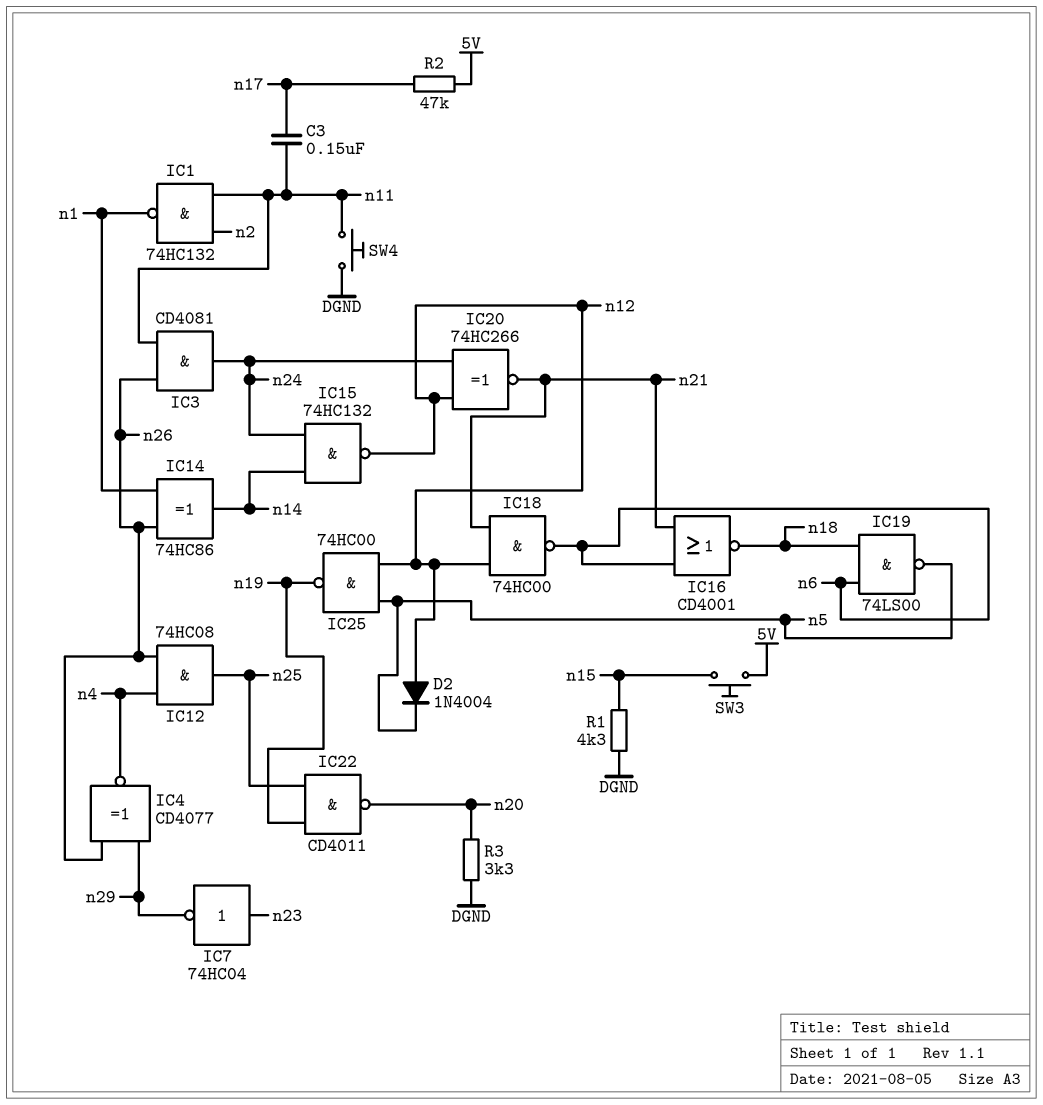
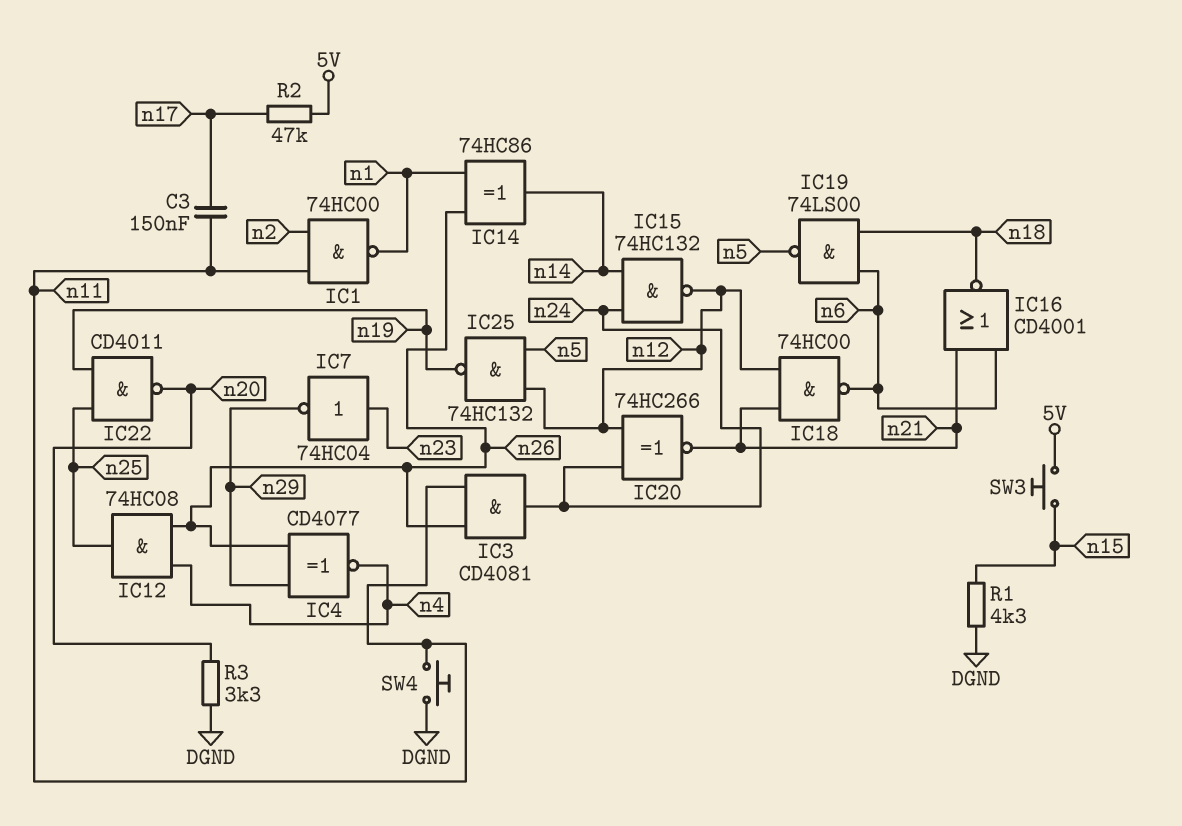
D2: diode 1N4004 (A n12, K n5) -> none
IC1: NAND 74HC132 (in n2, in n11, out n1) -> NAND 74HC00 (in n2, in n11, out n1)
IC25: NAND 74HC00 (in n5, in n12, out n19) -> NAND 74HC132 (in n5, in n12, out n19)

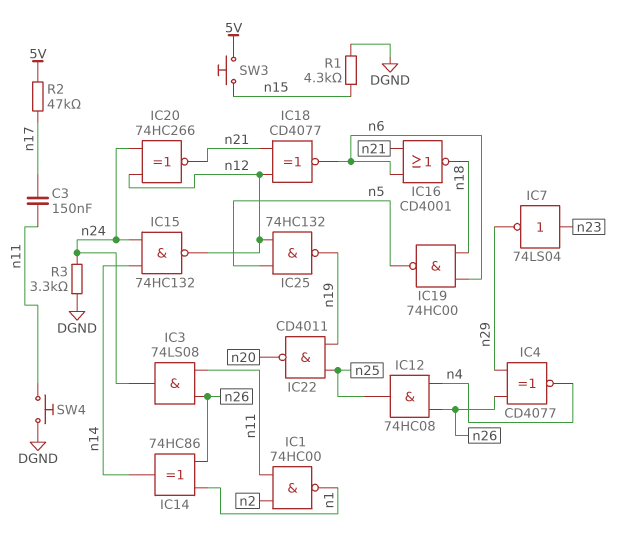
IC3: AND CD4081 (in n11, in n26, out n24) -> AND 74LS08 (in n11, in n26, out n24)
IC7: NOT 74HC04 (in n23, out n29) -> NOT 74LS04 (in n23, out n29)
IC18: NAND 74HC00 (in n12, in n21, out n6) -> XNOR CD4077 (in n12, in n21, out n6)
IC19: NAND 74LS00 (in n6, in n18, out n5) -> NAND 74HC00 (in n6, in n18, out n5)
R3: 3.3k (DGND, n20) -> 3.3k (DGND, n24)

